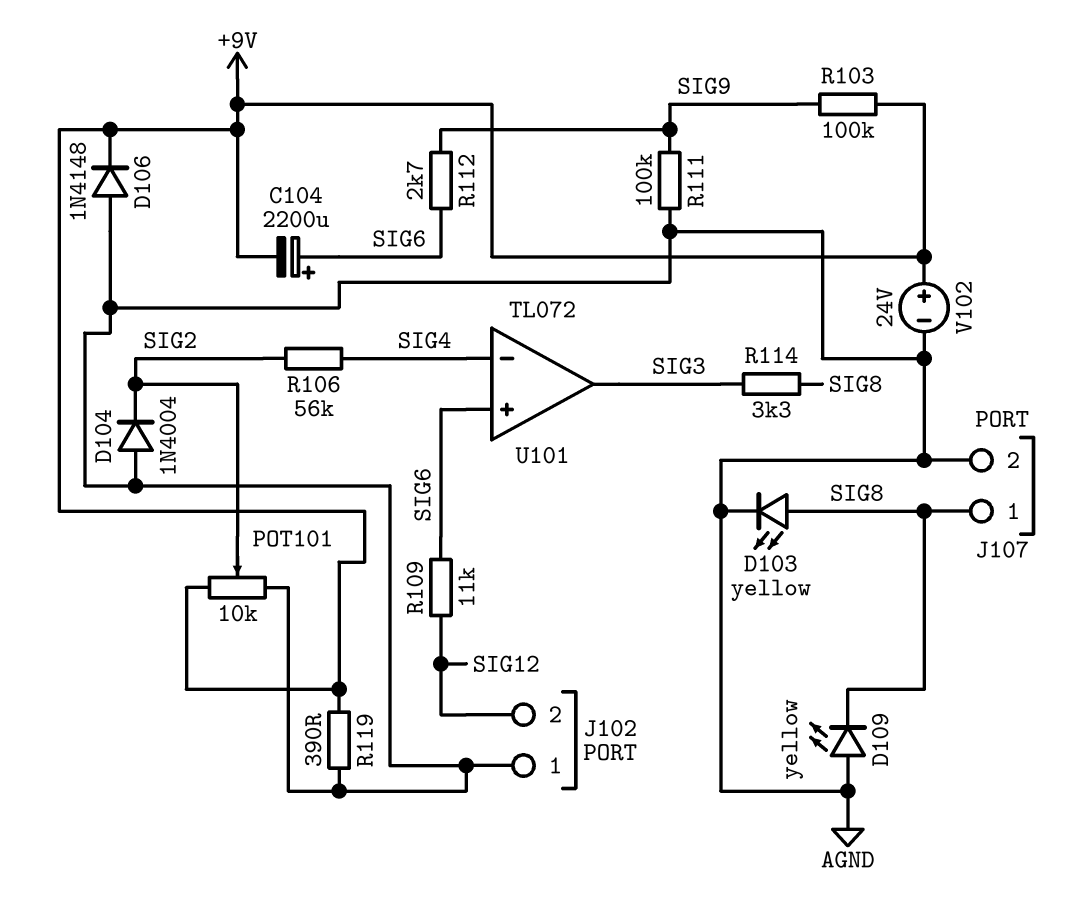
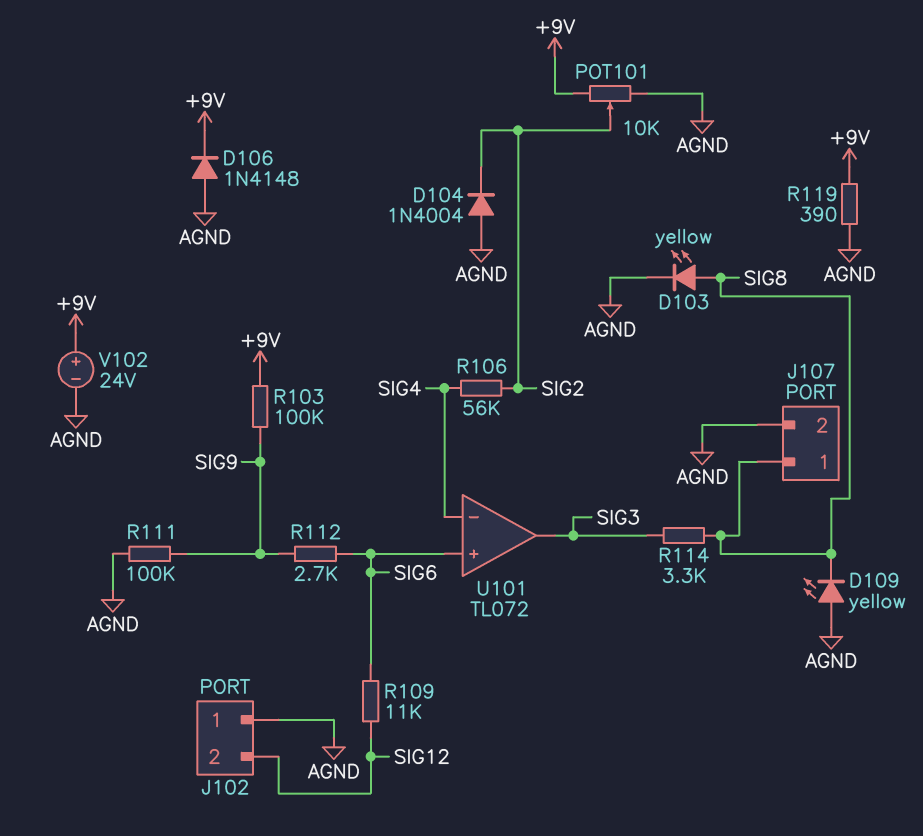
C104: 2200uF (plus SIG6, minus +9V) -> none

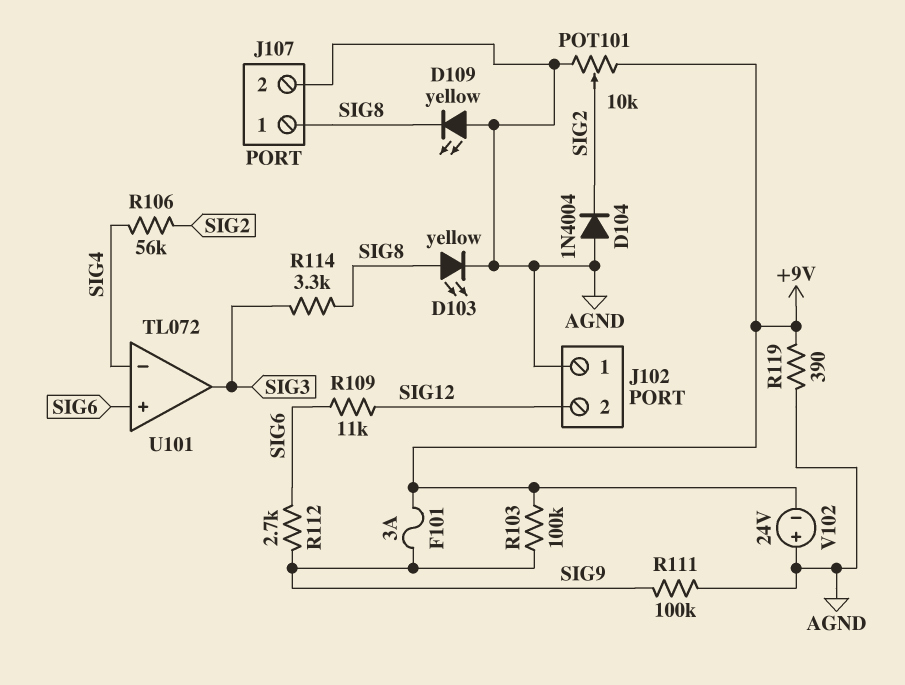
D106: diode 1N4148 (A AGND, K +9V) -> none
F101: none -> 3A (+9V, SIG9)
V102: 24V (plus +9V, minus AGND) -> 24V (plus AGND, minus +9V)

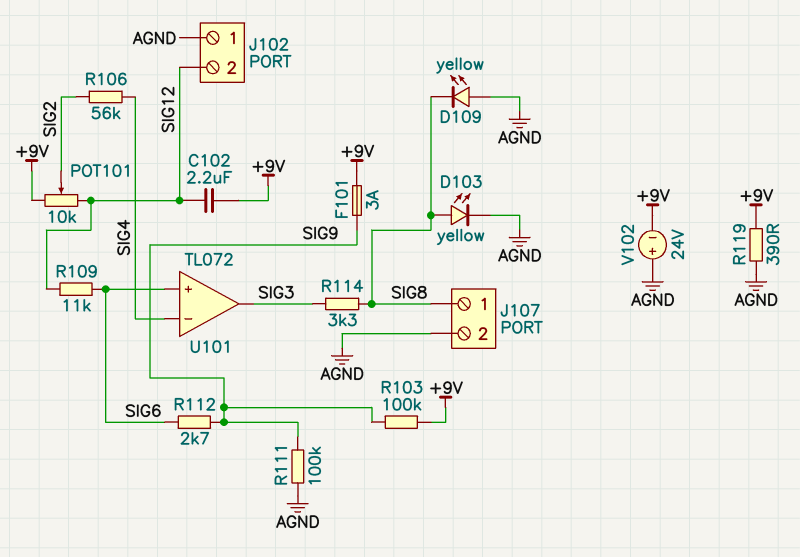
C102: none -> 2.2uF (+9V, SIG12)
D104: diode 1N4004 (A AGND, K SIG2) -> none
POT101: 10k (+9V, AGND, wiper SIG2) -> 10k (+9V, SIG12, wiper SIG2)

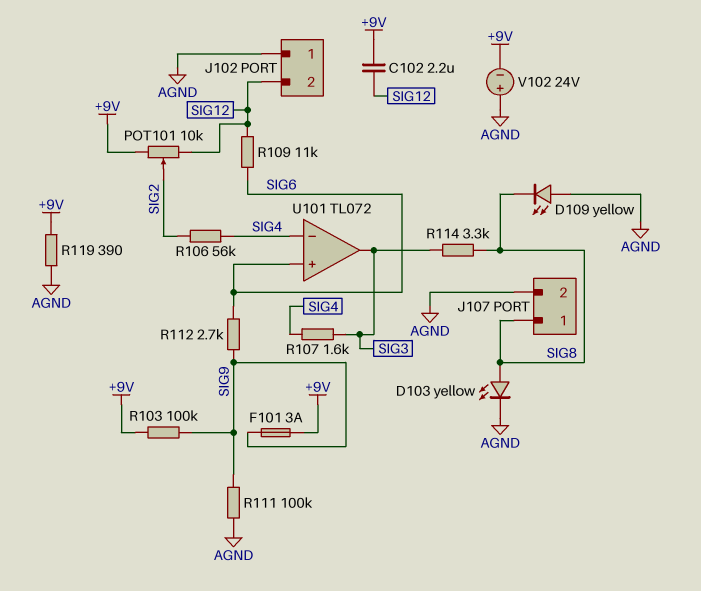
R107: none -> 1.6k (SIG3, SIG4)

